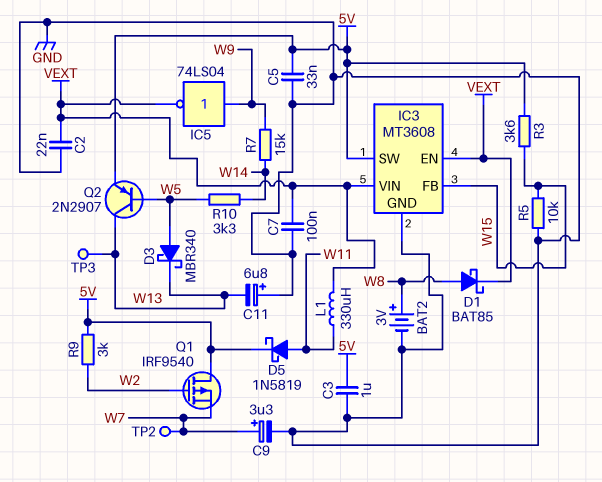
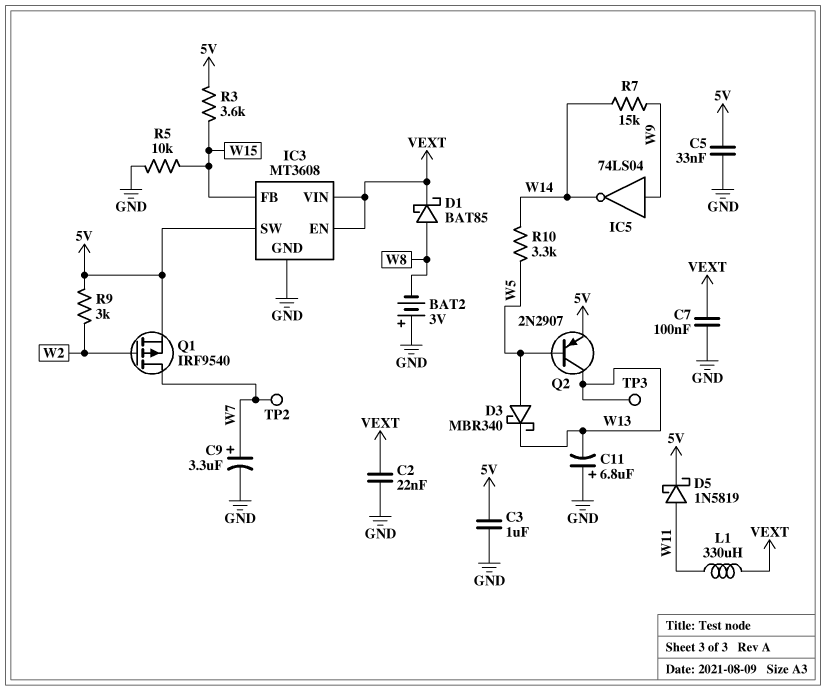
BAT2: 3V (plus W8, minus GND) -> 3V (plus GND, minus W8)
IC5: NOT 74LS04 (in W9, out VEXT) -> NOT 74LS04 (in W9, out W14)
Q1: PMOS IRF9540 (G W2, D 5V, S W7) -> PMOS IRF9540 (G W2, D W7, S 5V)

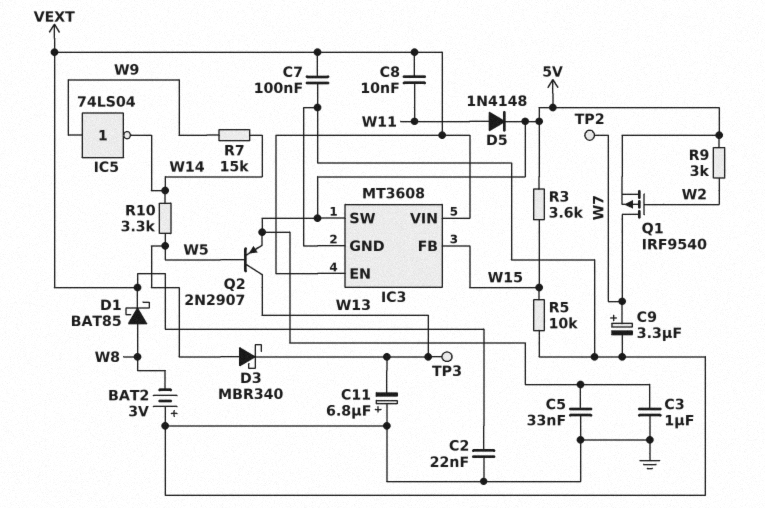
C8: none -> 10nF (VEXT, W11)
D5: schottky 1N5819 (A W11, K 5V) -> diode 1N4148 (A W11, K 5V)
L1: 330uH (VEXT, W11) -> none

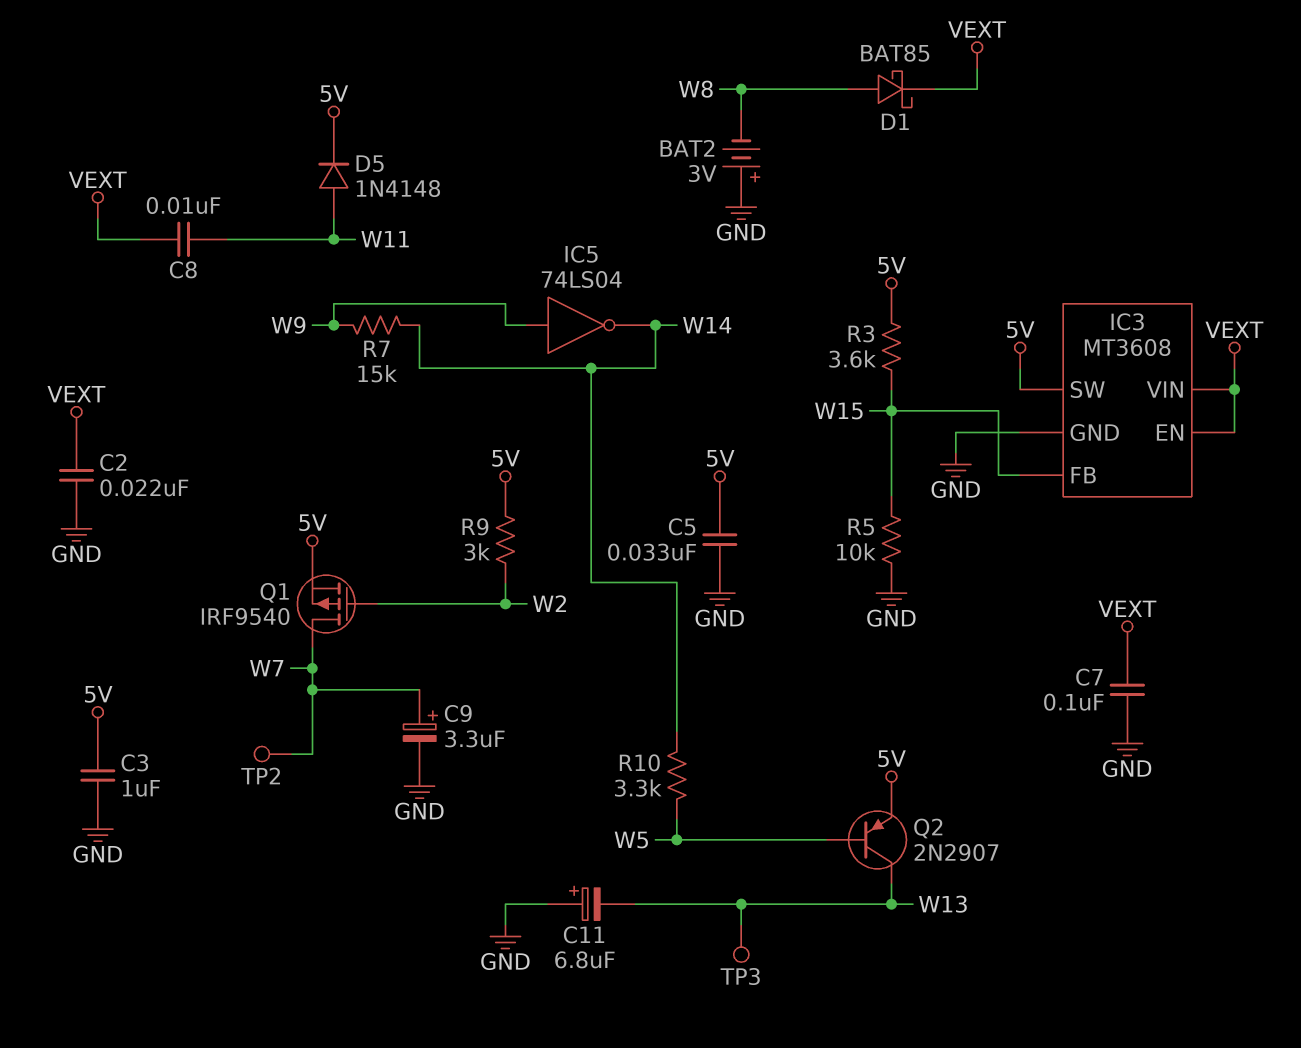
D3: schottky MBR340 (A W5, K W13) -> none

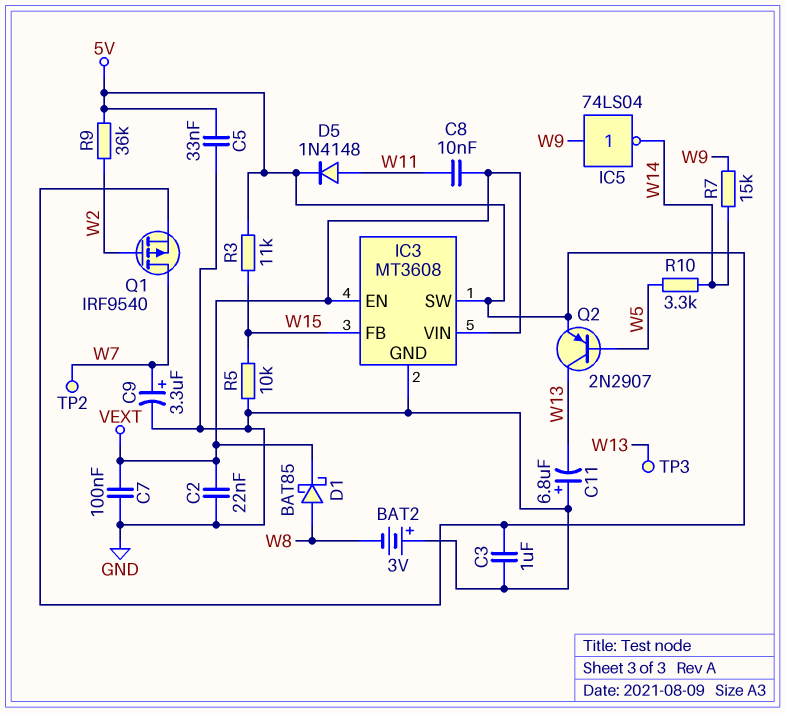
R3: 3.6k (5V, W15) -> 11k (5V, W15)
R9: 3k (5V, W2) -> 36k (5V, W2)

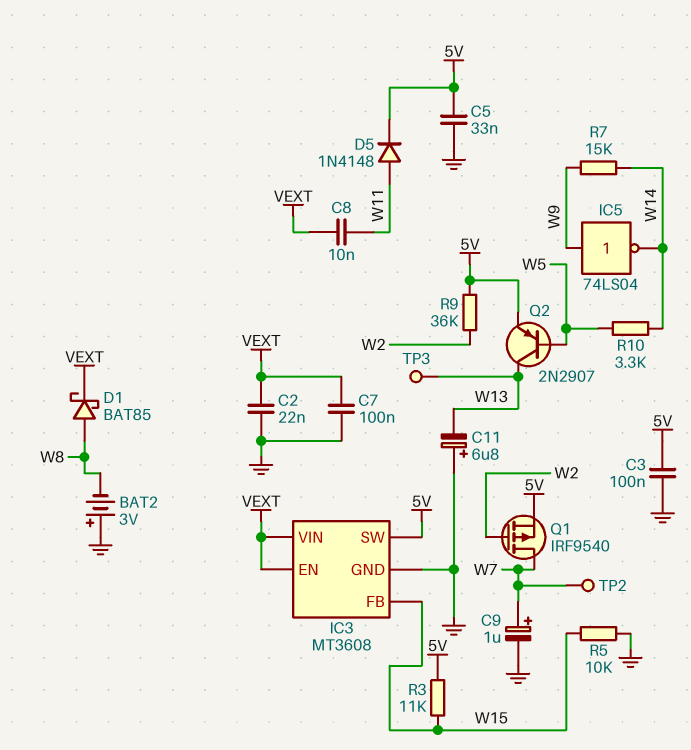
C3: 1uF (5V, GND) -> 100nF (5V, GND)
C9: 3.3uF (plus W7, minus GND) -> 1uF (plus W7, minus GND)

